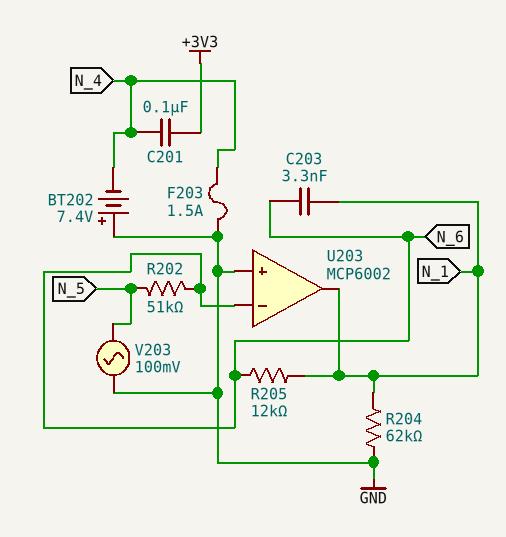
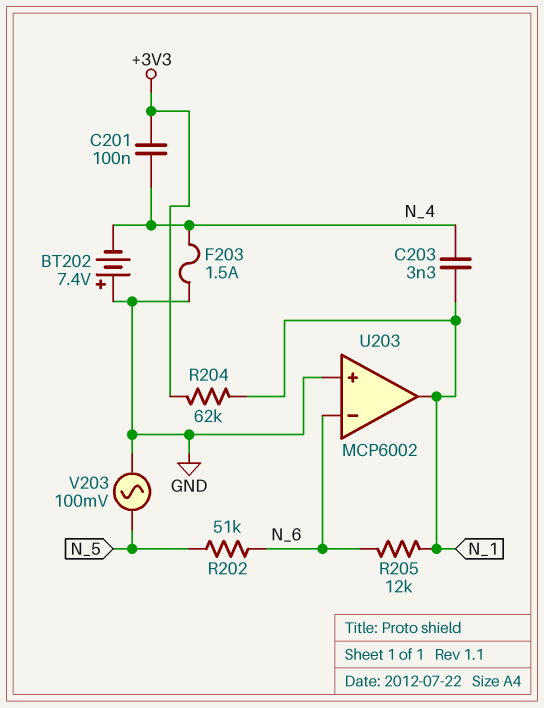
C203: 3.3nF (N_1, N_6) -> 3.3nF (N_1, N_4)
R204: 62k (GND, N_1) -> 62k (+3V3, N_1)

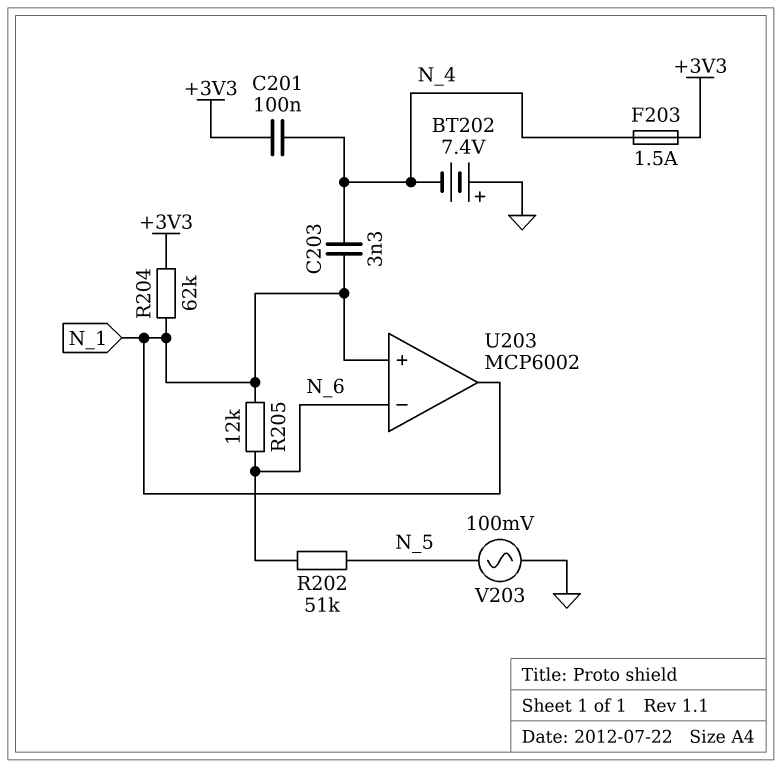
F203: 1.5A (GND, N_4) -> 1.5A (+3V3, N_4)
U203 pin in+: GND -> N_1

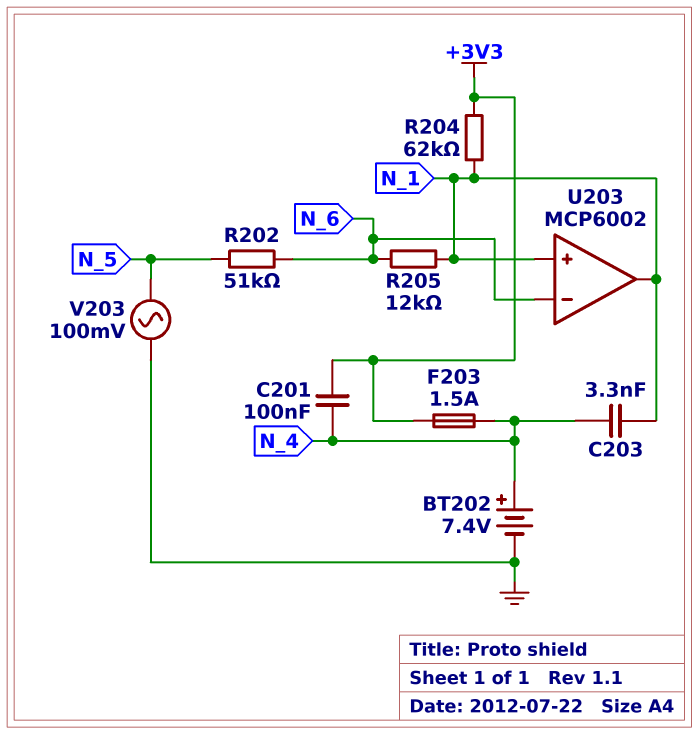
BT202: 7.4V (plus GND, minus N_4) -> 7.4V (plus N_4, minus GND)

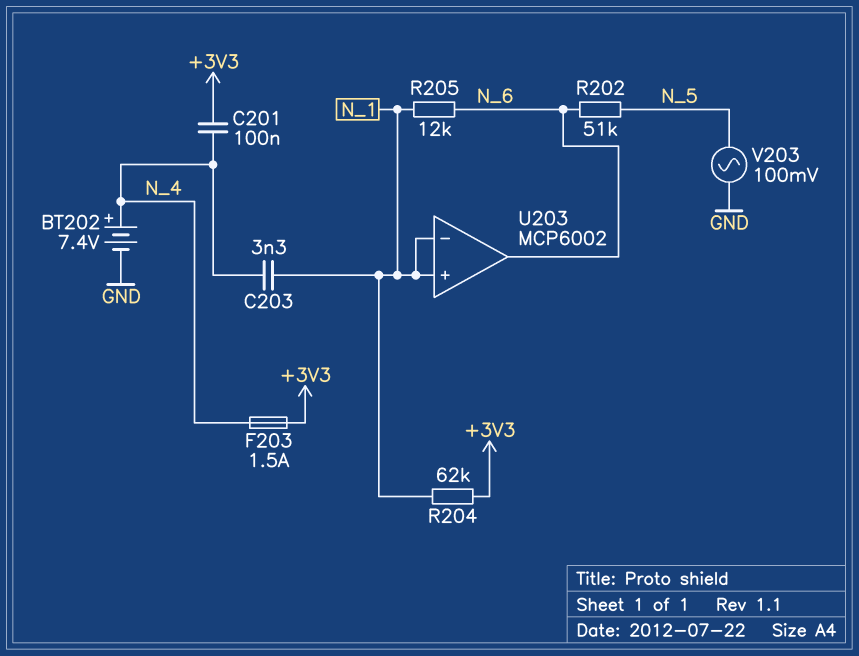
U203 pin in-: N_6 -> N_1
U203 pin out: N_1 -> N_6

